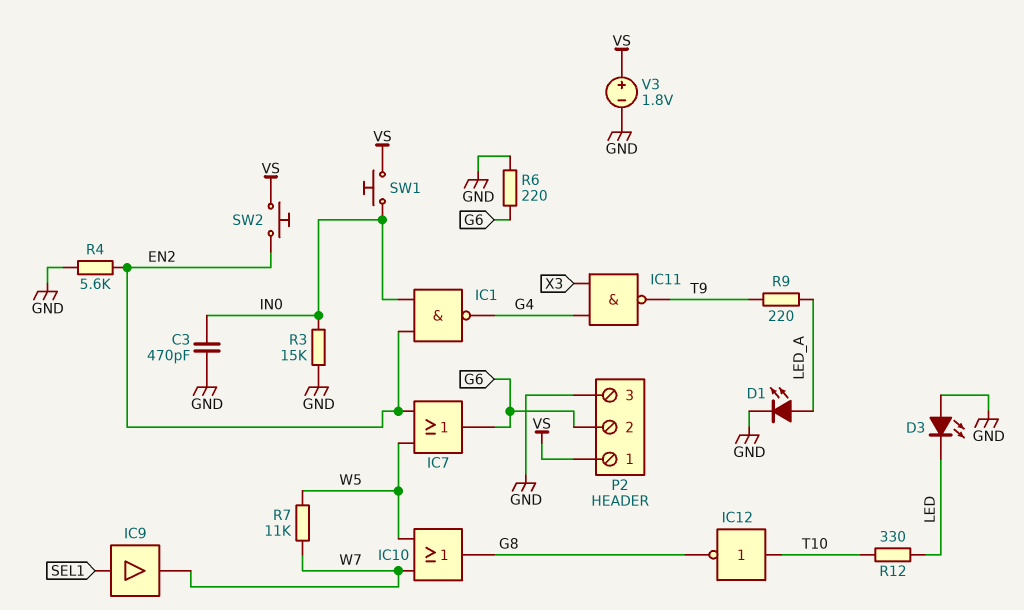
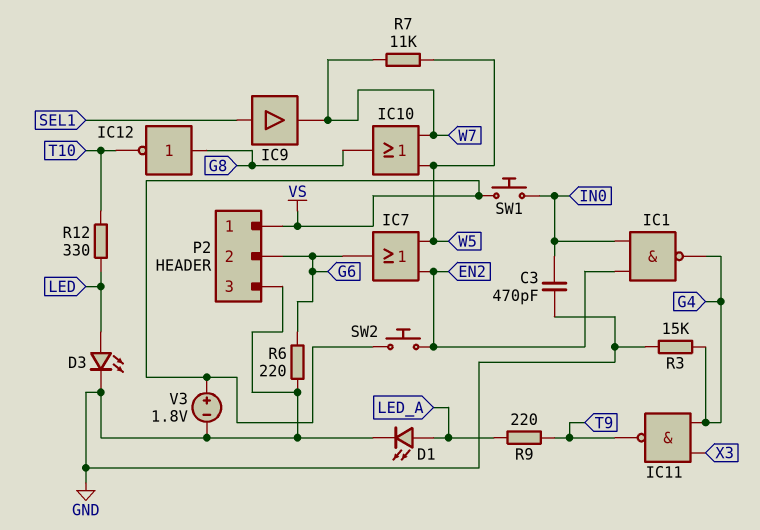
D3: LED (A GND, K LED) -> LED (A LED, K GND)
IC12: NOT (in T10, out G8) -> NOT (in G8, out T10)
R3: 15k (GND, IN0) -> 15k (G4, GND)
R4: 5.6k (EN2, GND) -> none

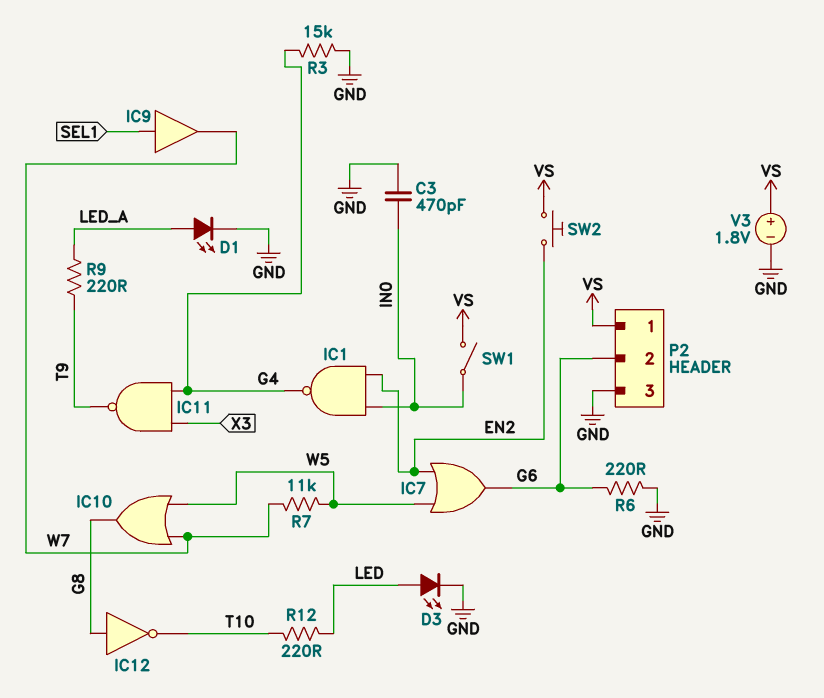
R12: 330 (LED, T10) -> 220 (LED, T10)
SW1: button (IN0, VS) -> switch (IN0, VS)

